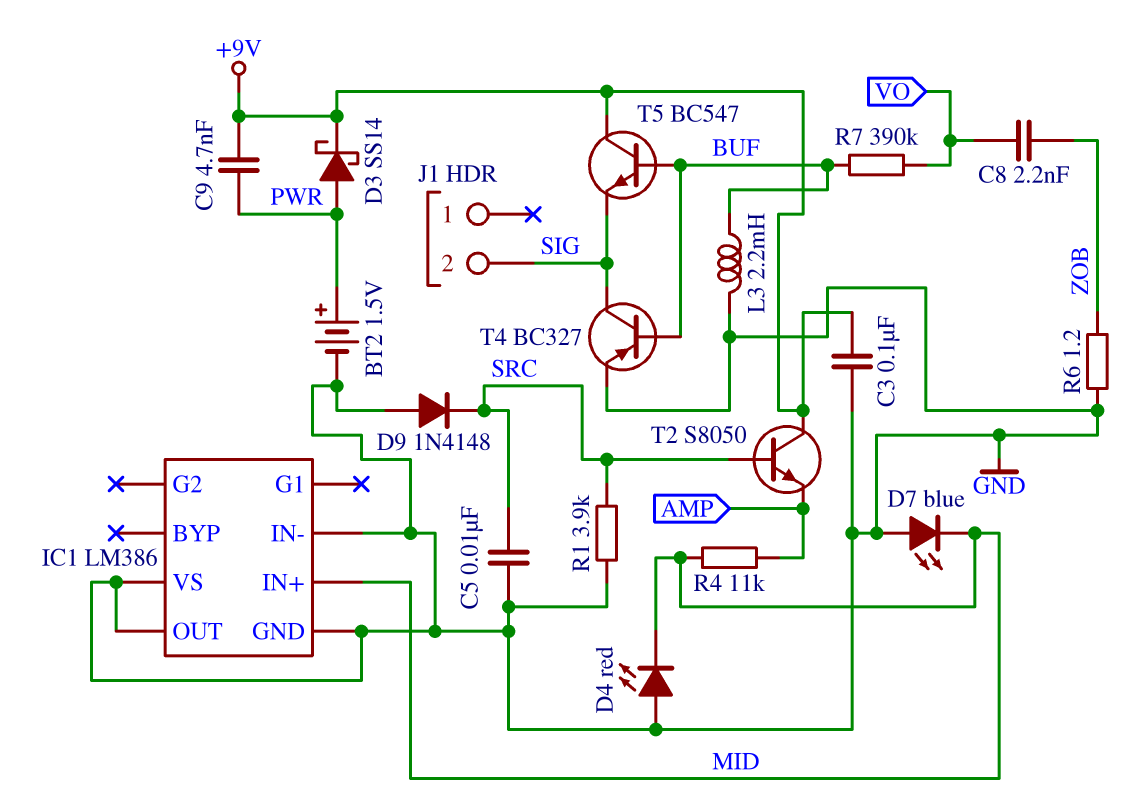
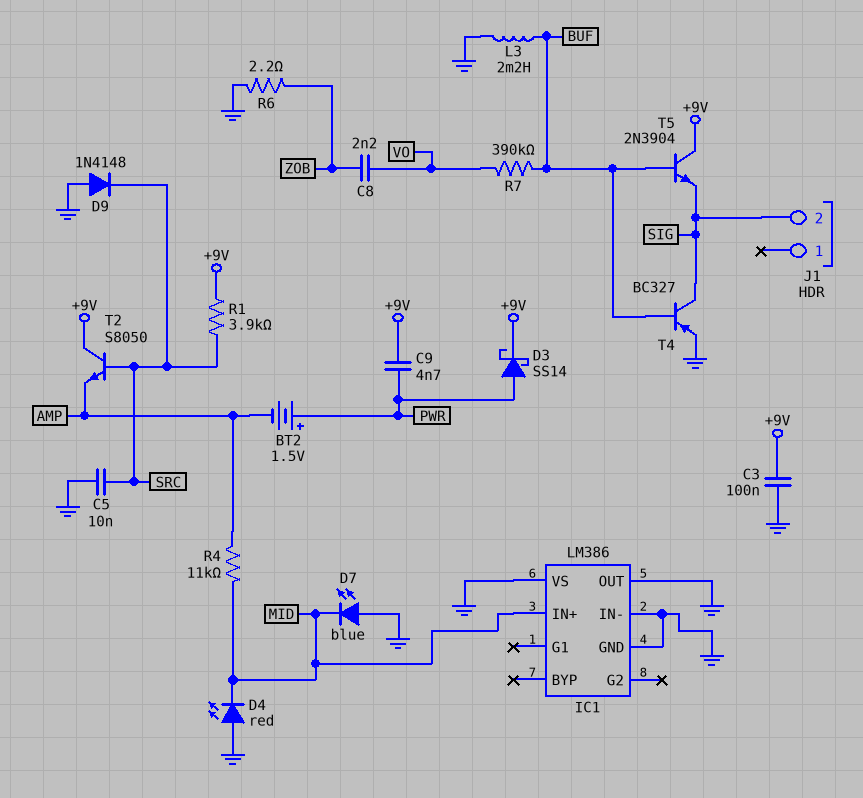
BT2: 1.5V (plus PWR, minus GND) -> 1.5V (plus PWR, minus AMP)
R1: 3.9k (GND, SRC) -> 3.9k (+9V, SRC)
R6: 1.2 (GND, ZOB) -> 2.2 (GND, ZOB)
T5: NPN BC547 (B BUF, C +9V, E SIG) -> NPN 2N3904 (B BUF, C +9V, E SIG)

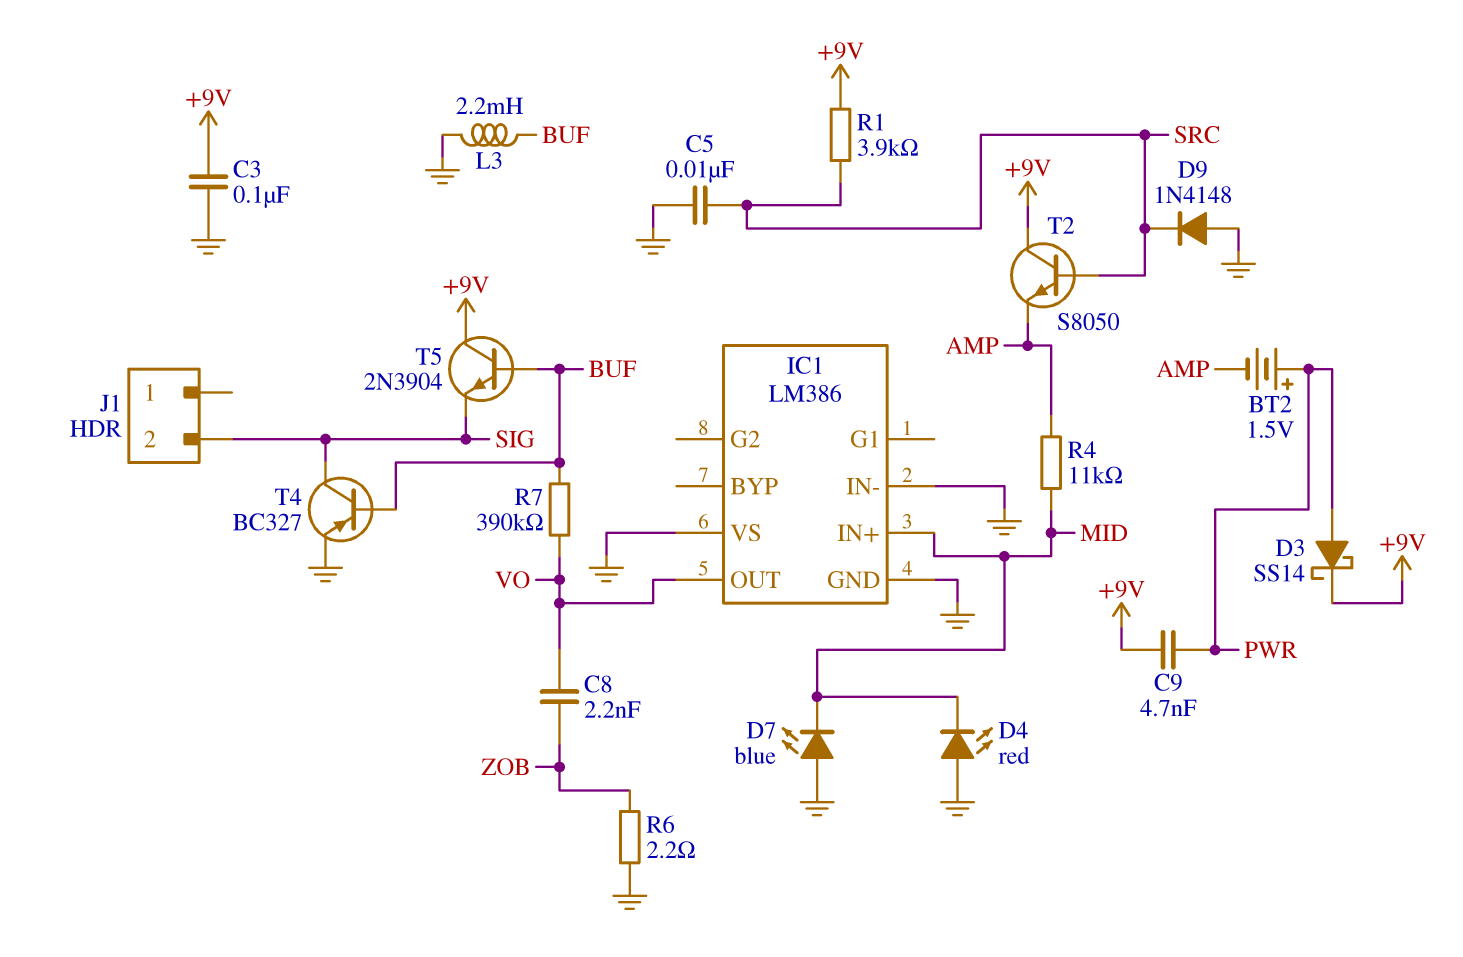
IC1 pin OUT: GND -> VO

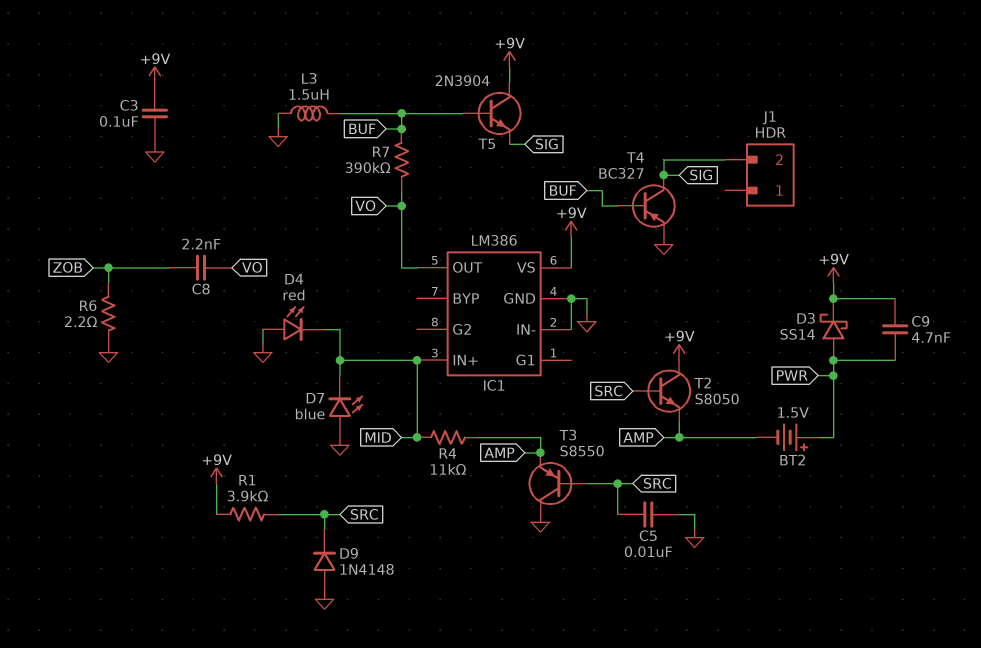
IC1 pin VS: GND -> +9V
L3: 2.2mH (BUF, GND) -> 1.5uH (BUF, GND)
T3: none -> PNP S8550 (B SRC, C GND, E AMP)

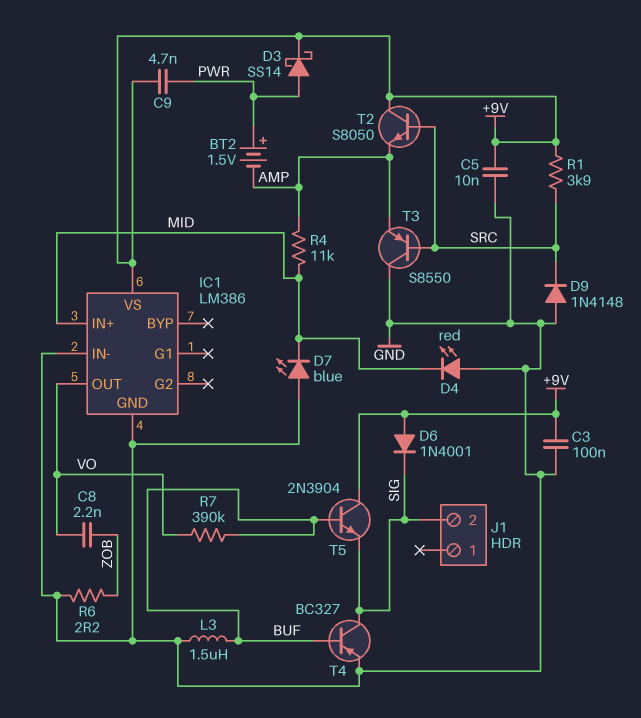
C5: 10nF (GND, SRC) -> 10nF (+9V, GND)
D6: none -> diode 1N4001 (A +9V, K SIG)

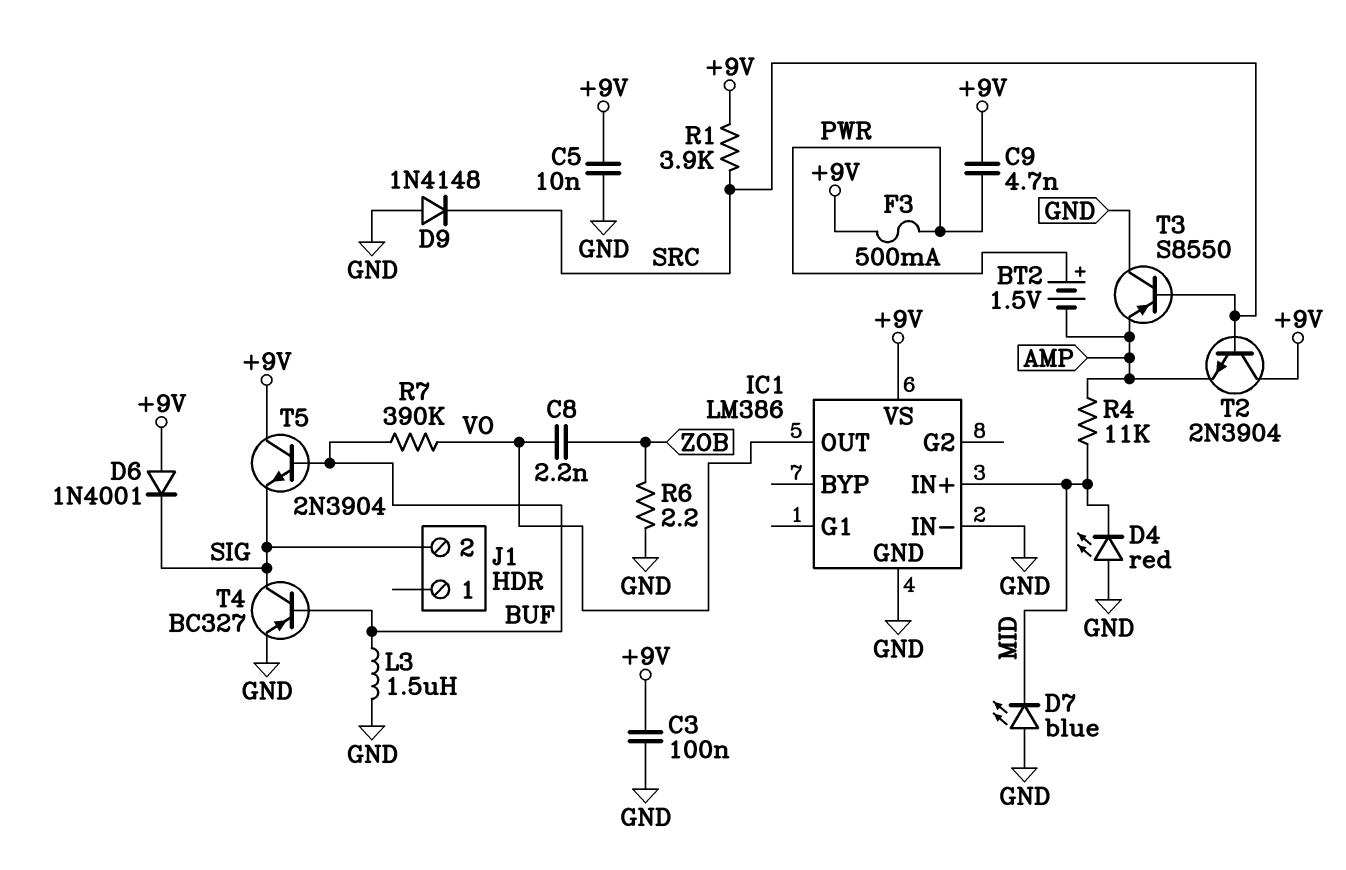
D3: schottky SS14 (A PWR, K +9V) -> none
F3: none -> 500mA (+9V, PWR)
T2: NPN S8050 (B SRC, C +9V, E AMP) -> NPN 2N3904 (B SRC, C +9V, E AMP)

